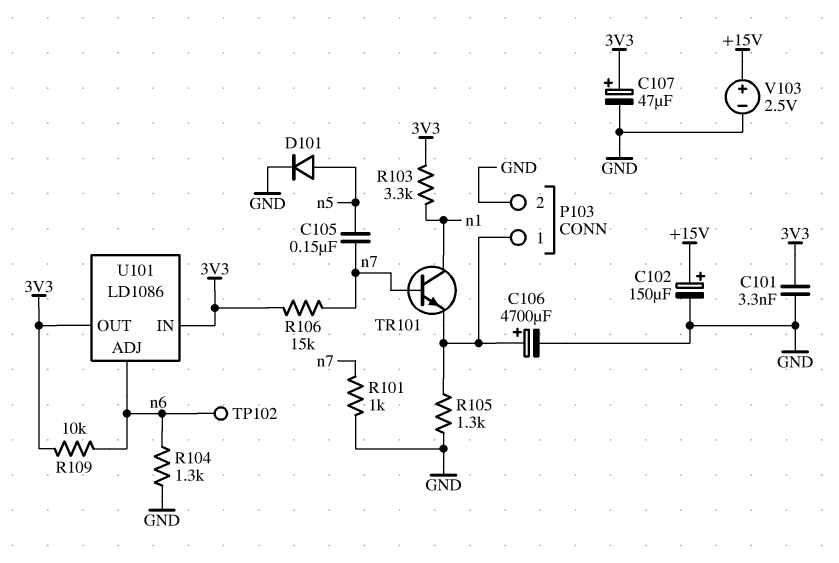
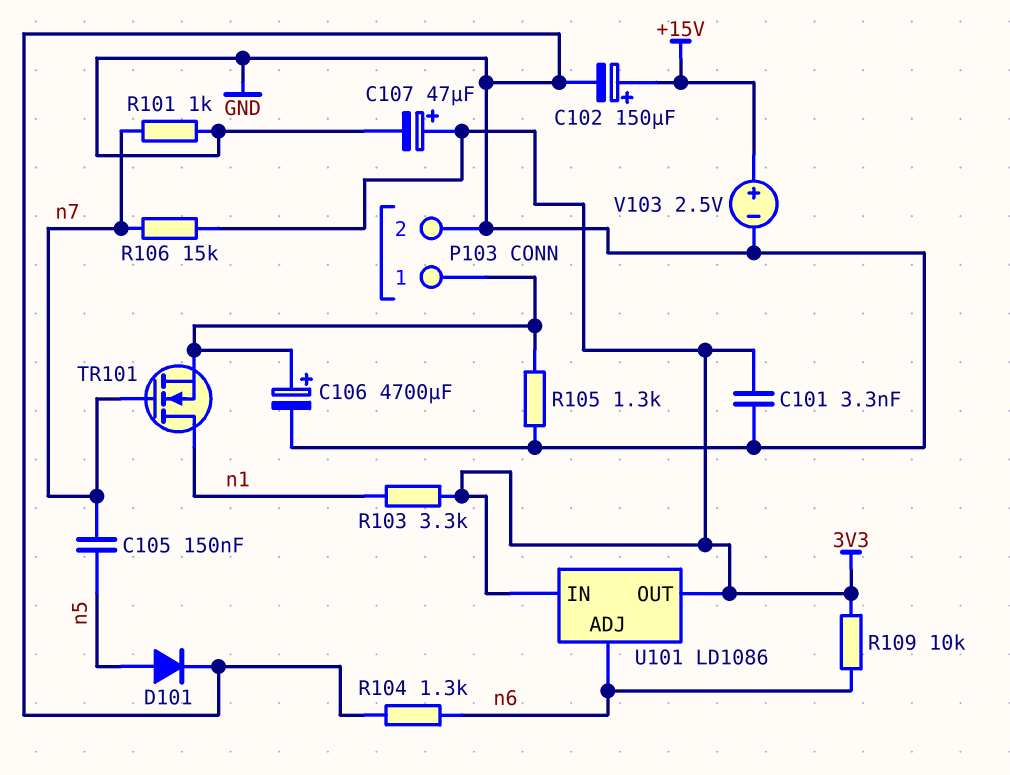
TP102: test point (n6) -> none
TR101: NPN (B n7, C n1, E P103/1) -> NMOS (G n7, D n1, S P103/1)

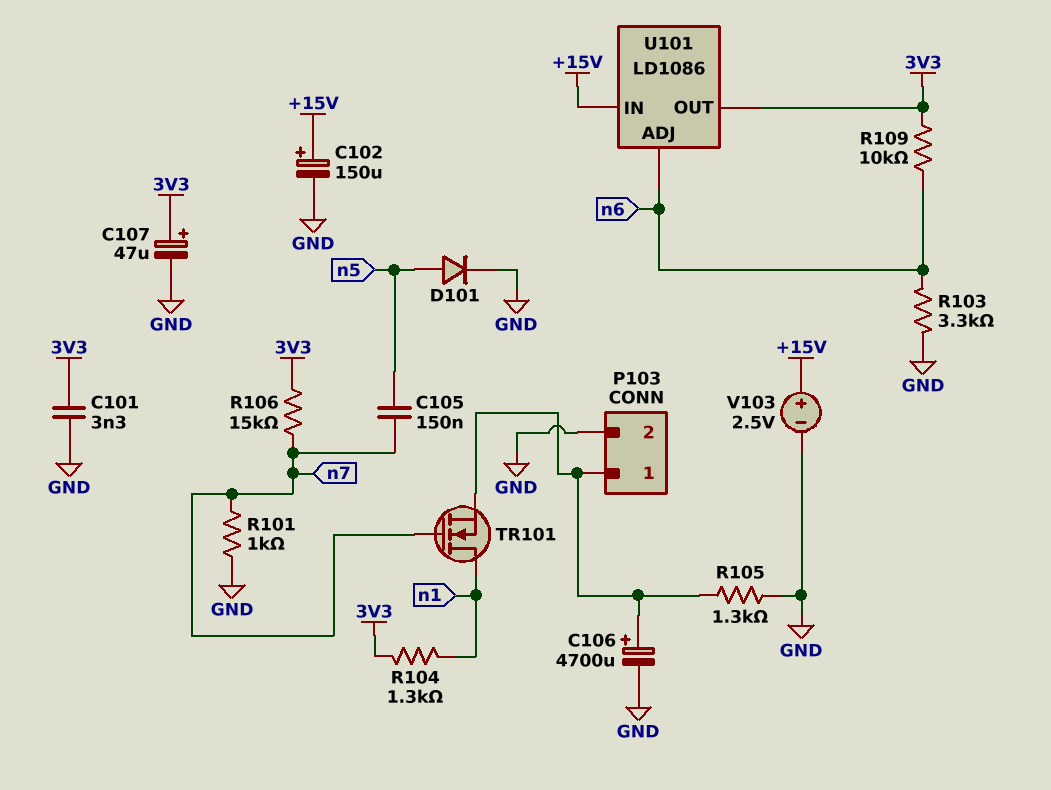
R103: 3.3k (3V3, n1) -> 3.3k (GND, n6)
R104: 1.3k (GND, n6) -> 1.3k (3V3, n1)
U101 pin IN: 3V3 -> +15V

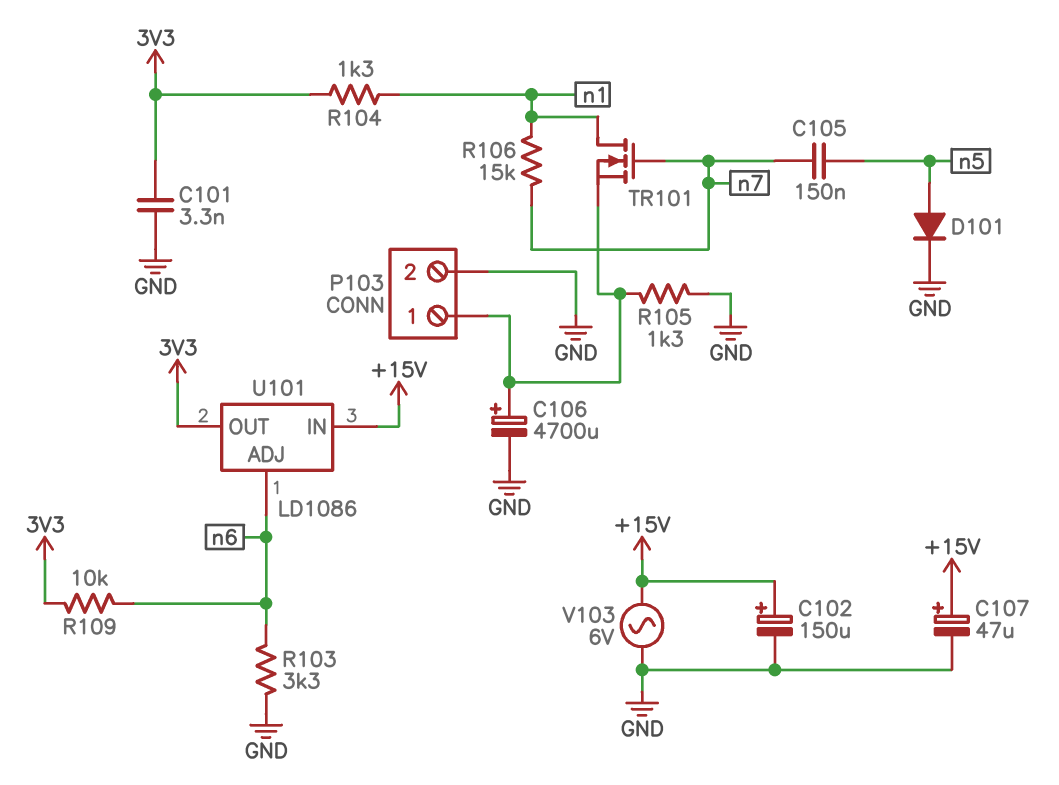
C107: 47uF (plus 3V3, minus GND) -> 47uF (plus +15V, minus GND)
R101: 1k (GND, n7) -> none
R106: 15k (3V3, n7) -> 15k (n1, n7)
V103: 2.5V (plus +15V, minus GND) -> AC 6V (+15V, GND)

